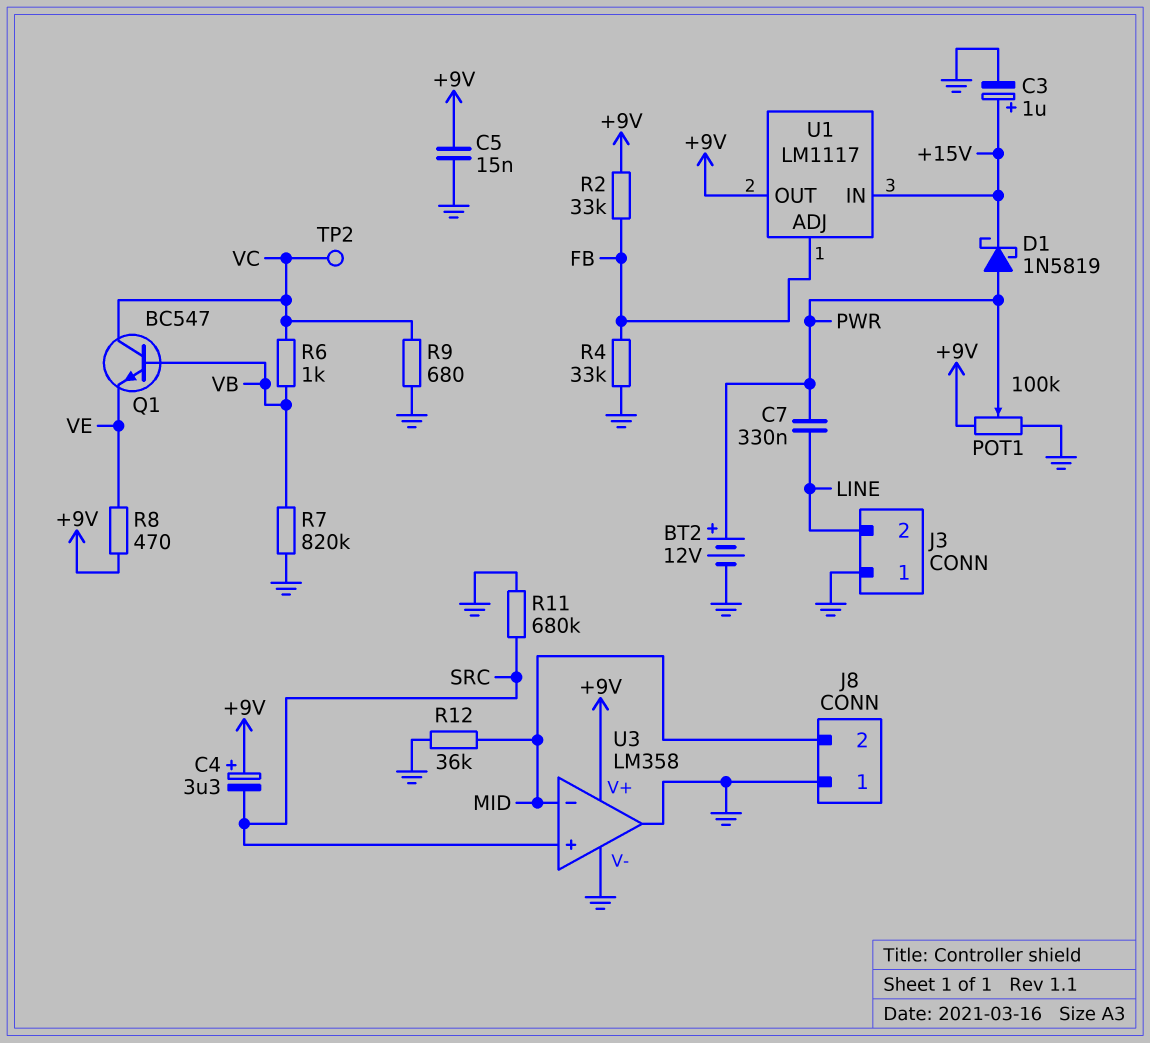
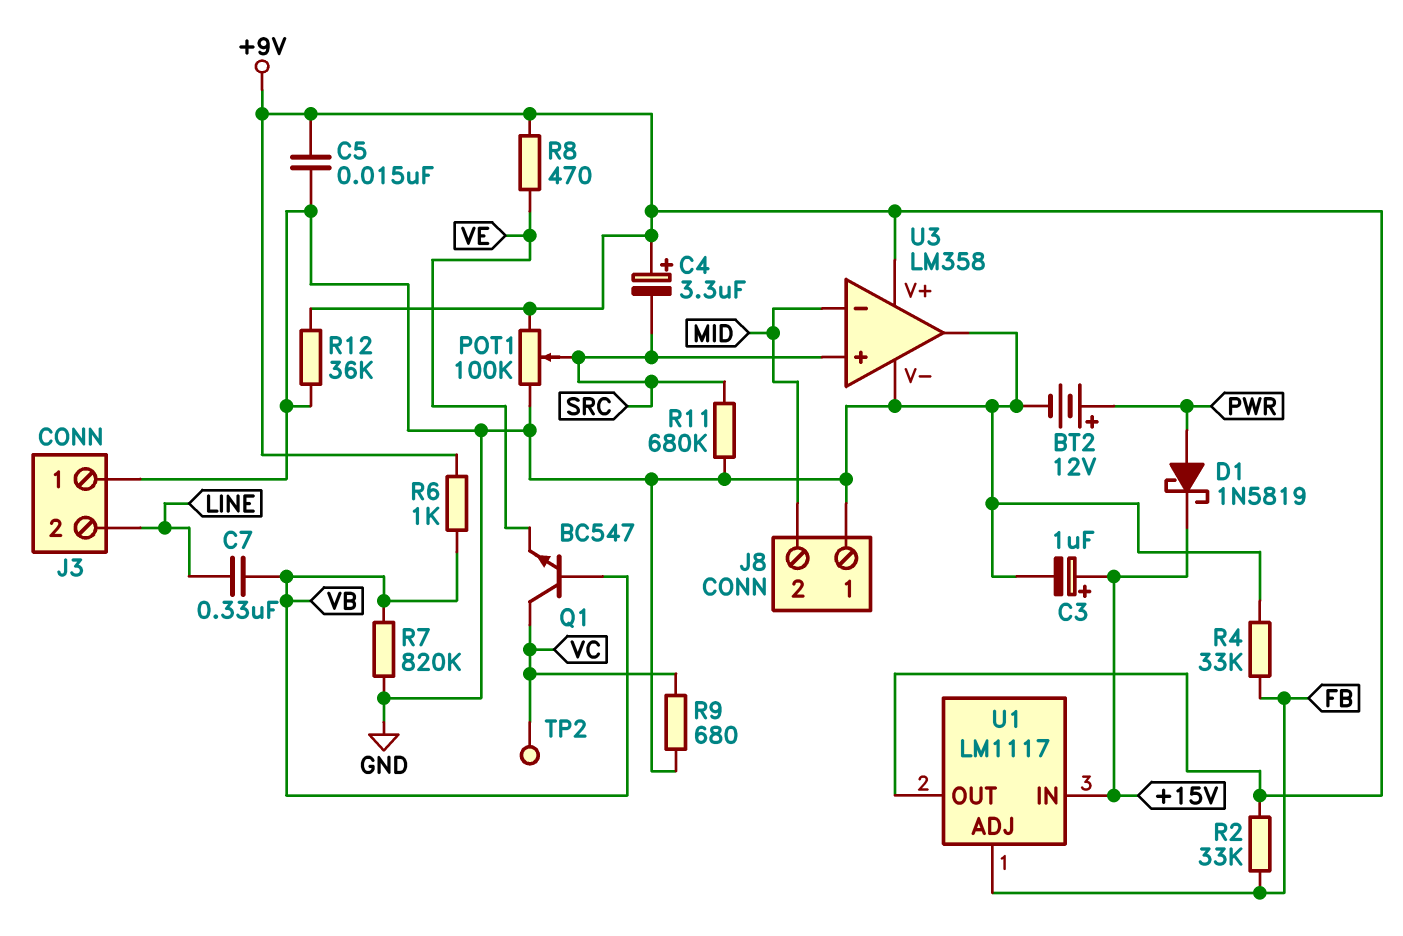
C7: 330nF (LINE, PWR) -> 330nF (LINE, VB)
POT1: 100k (+9V, GND, wiper PWR) -> 100k (+9V, GND, wiper SRC)
R6: 1k (VB, VC) -> 1k (+9V, VB)
R12: 36k (GND, MID) -> 36k (+9V, GND)

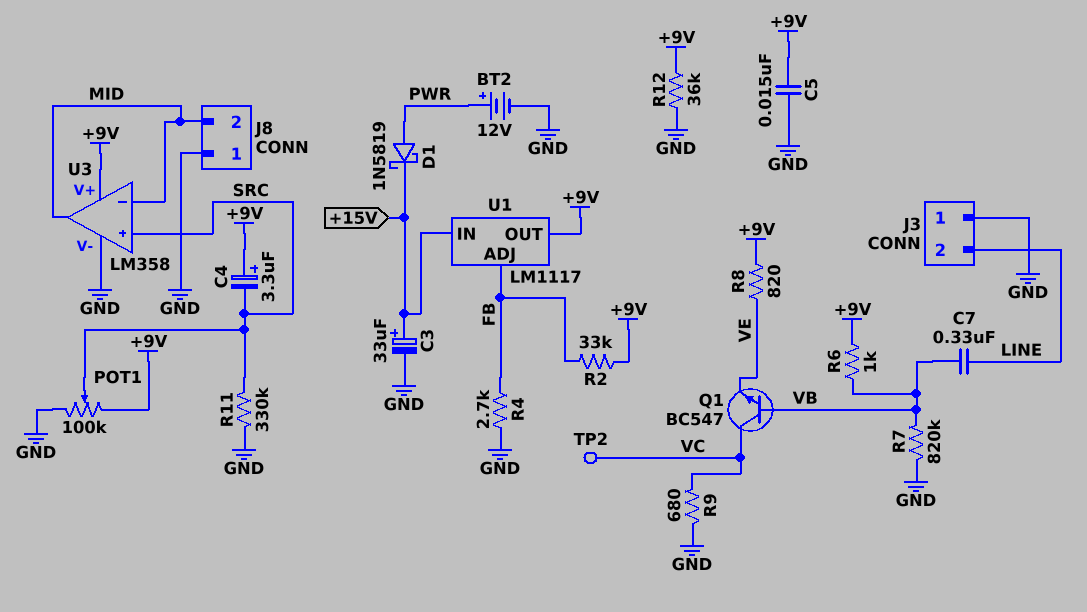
C3: 1uF (plus +15V, minus GND) -> 33uF (plus +15V, minus GND)
R4: 33k (FB, GND) -> 2.7k (FB, GND)
R8: 470 (+9V, VE) -> 820 (+9V, VE)
R11: 680k (GND, SRC) -> 330k (GND, SRC)
U3 pin out: GND -> MID

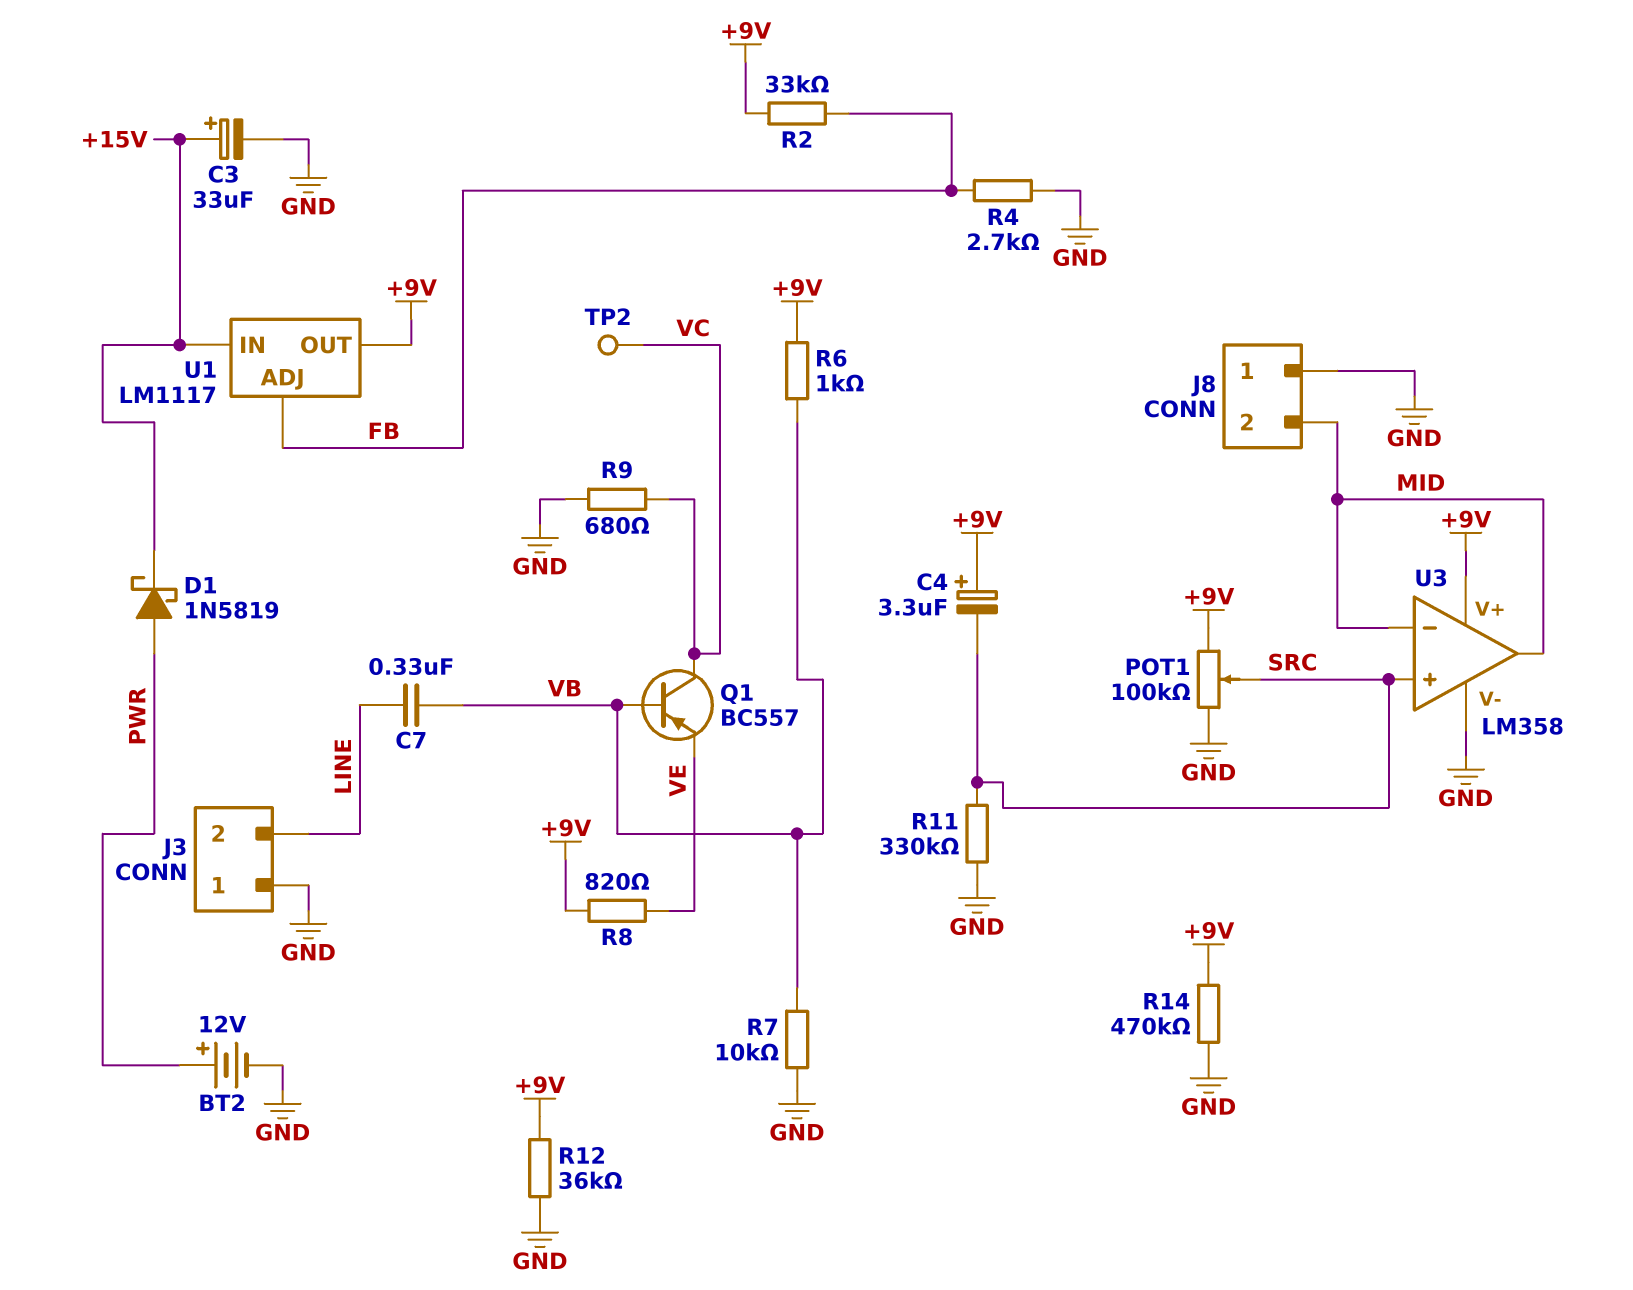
C5: 15nF (+9V, GND) -> none
Q1: NPN BC547 (B VB, C VC, E VE) -> PNP BC557 (B VB, C VC, E VE)
R7: 820k (GND, VB) -> 10k (GND, VB)
R14: none -> 470k (+9V, GND)

